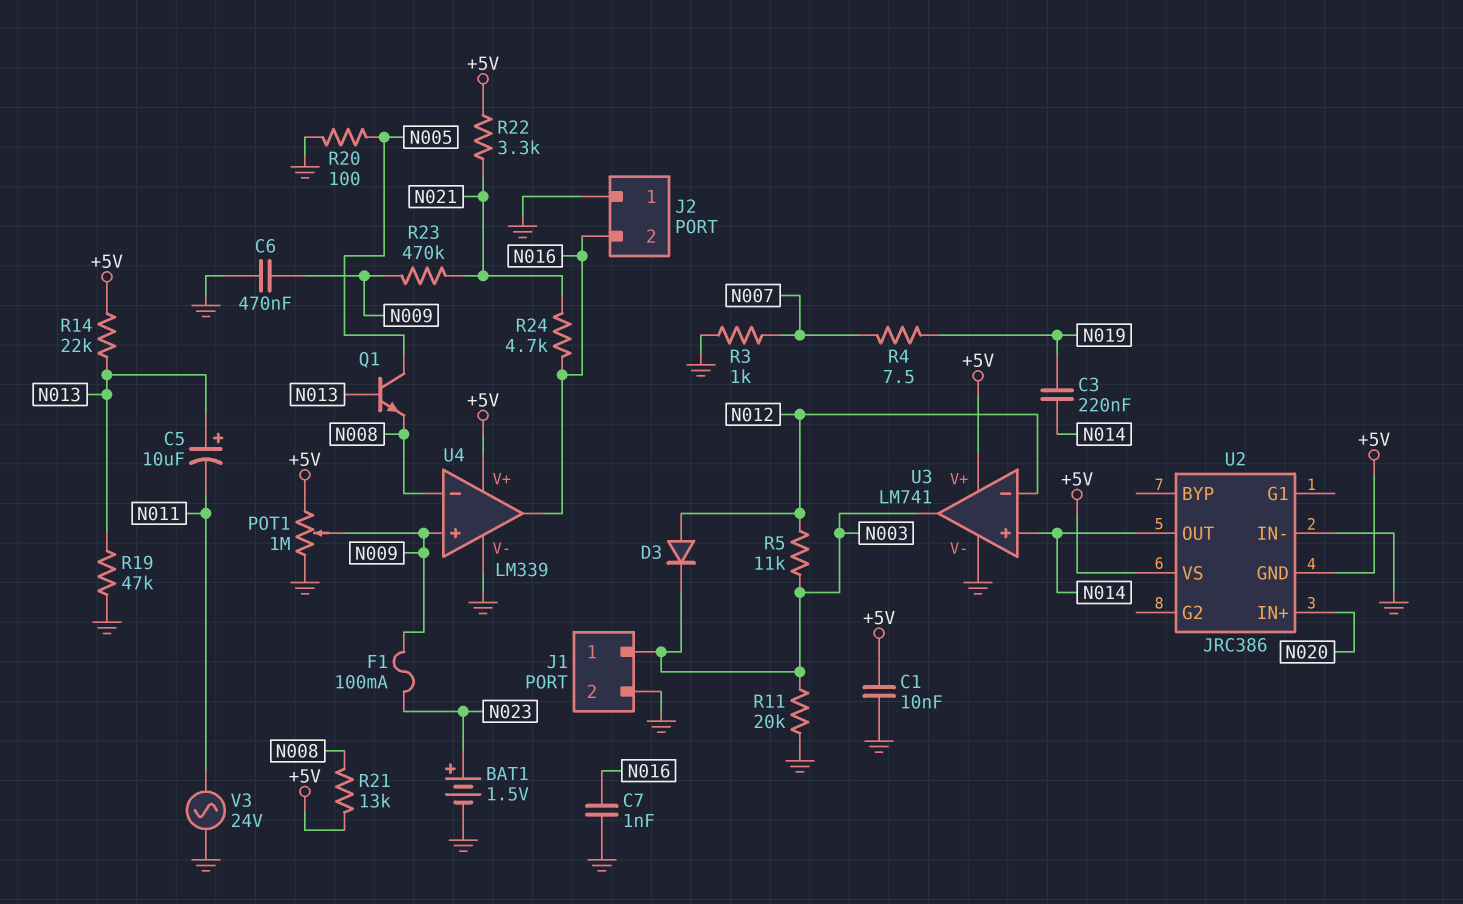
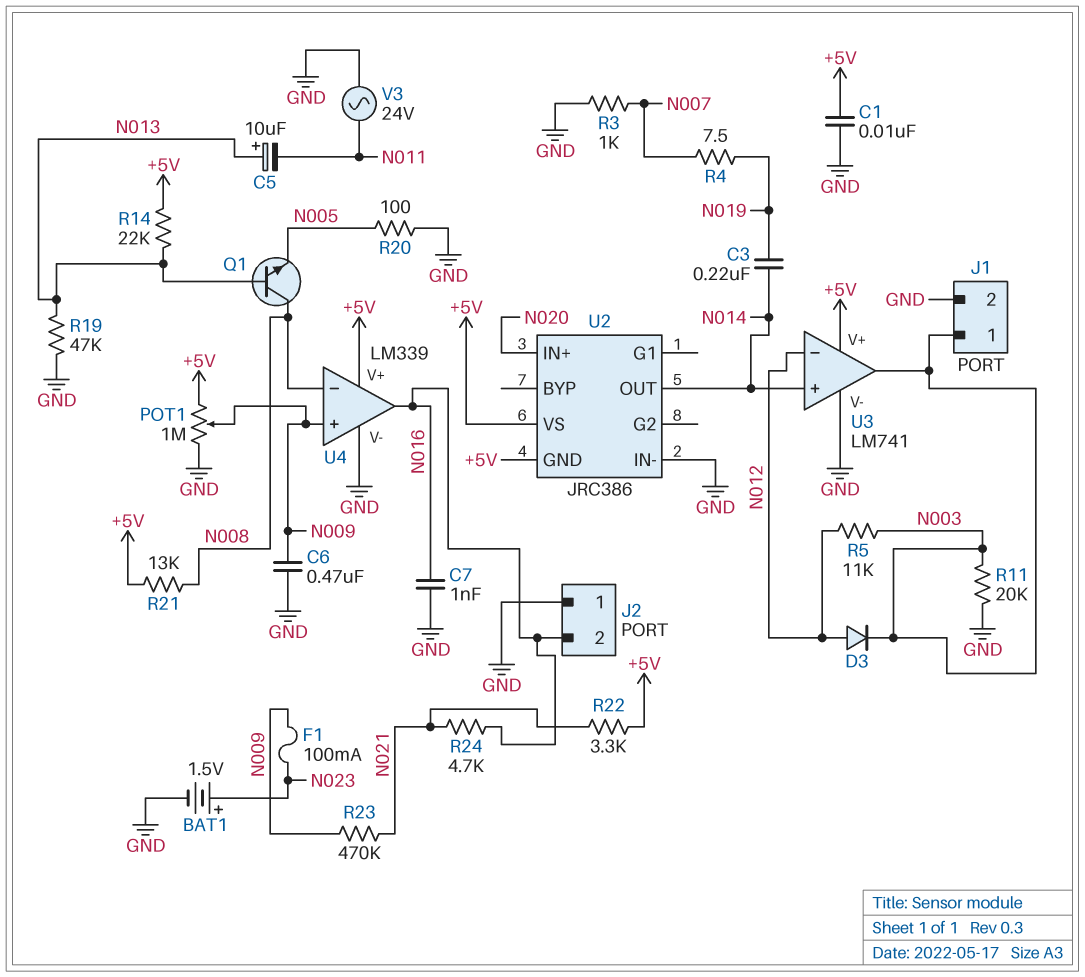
Q1: NPN (B N013, C N005, E N008) -> NPN (B N013, C N008, E N005)

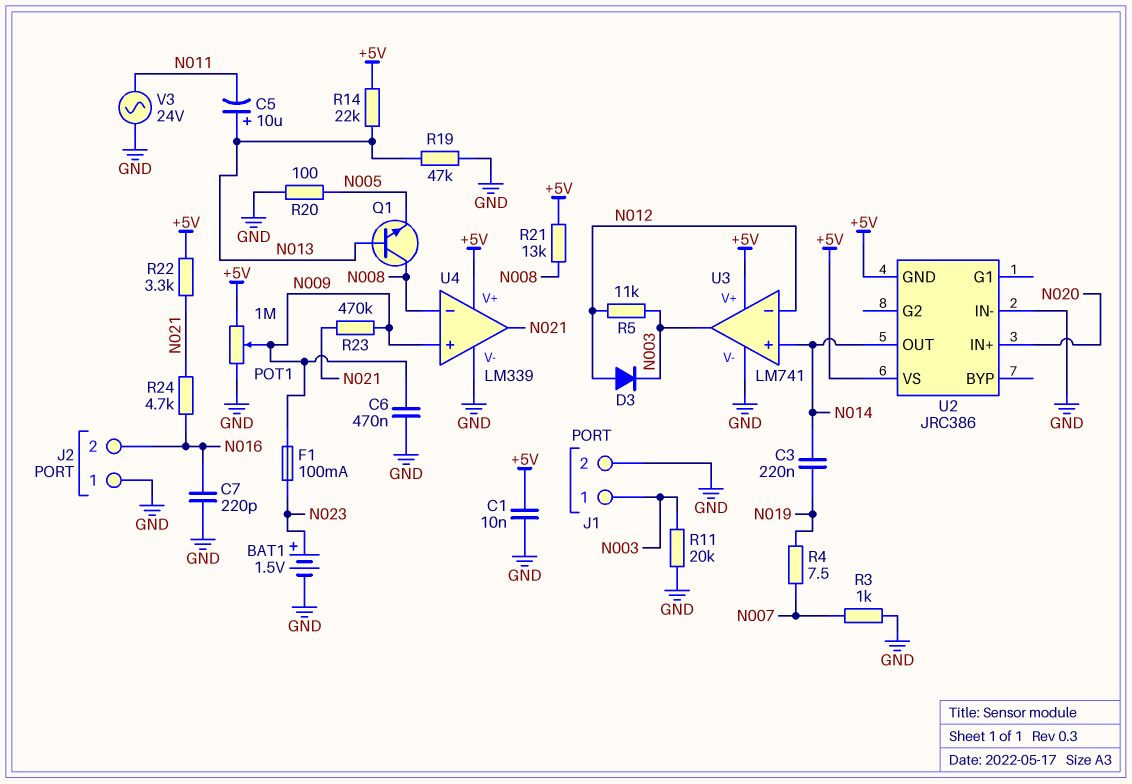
C7: 1nF (GND, N016) -> 220pF (GND, N016)
U4 pin out: N016 -> N021

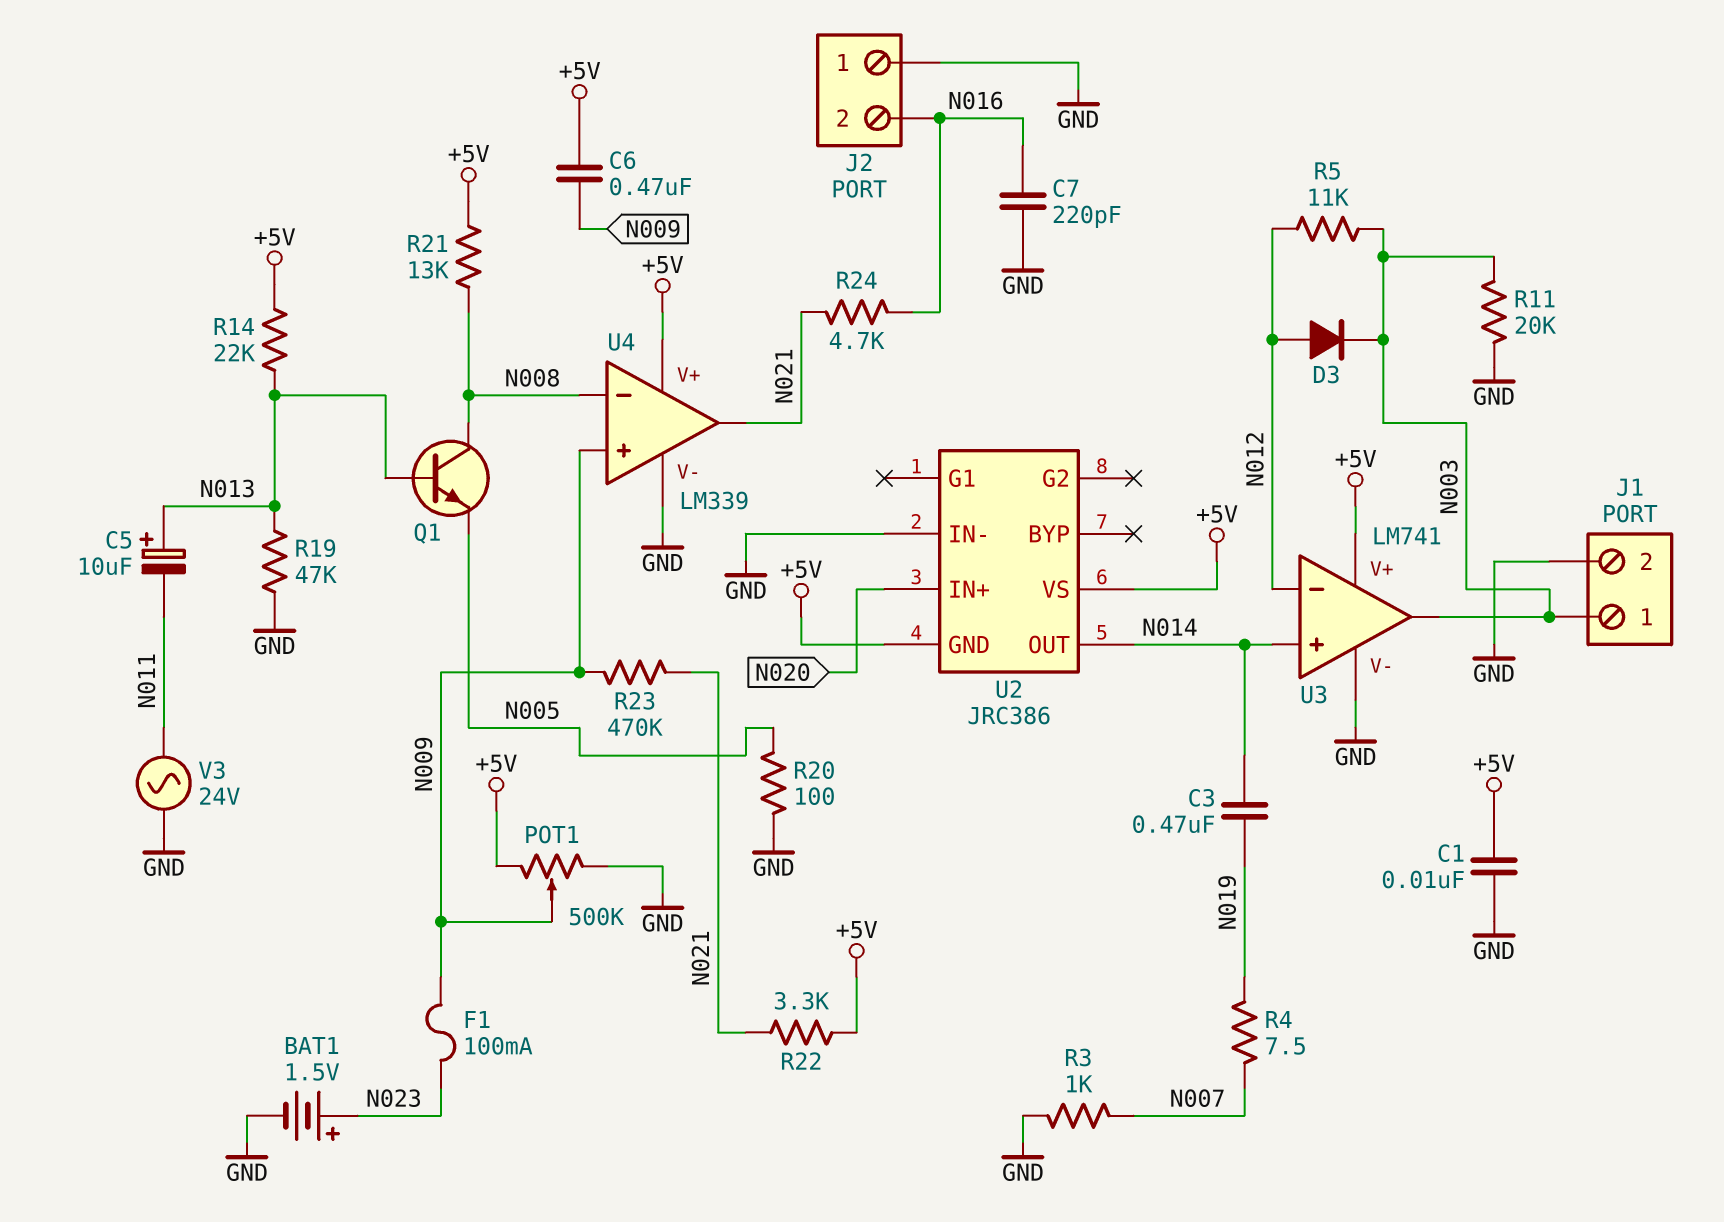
C3: 220nF (N014, N019) -> 470nF (N014, N019)
C6: 470nF (GND, N009) -> 470nF (+5V, N009)
POT1: 1M (+5V, GND, wiper N009) -> 500k (+5V, GND, wiper N009)

